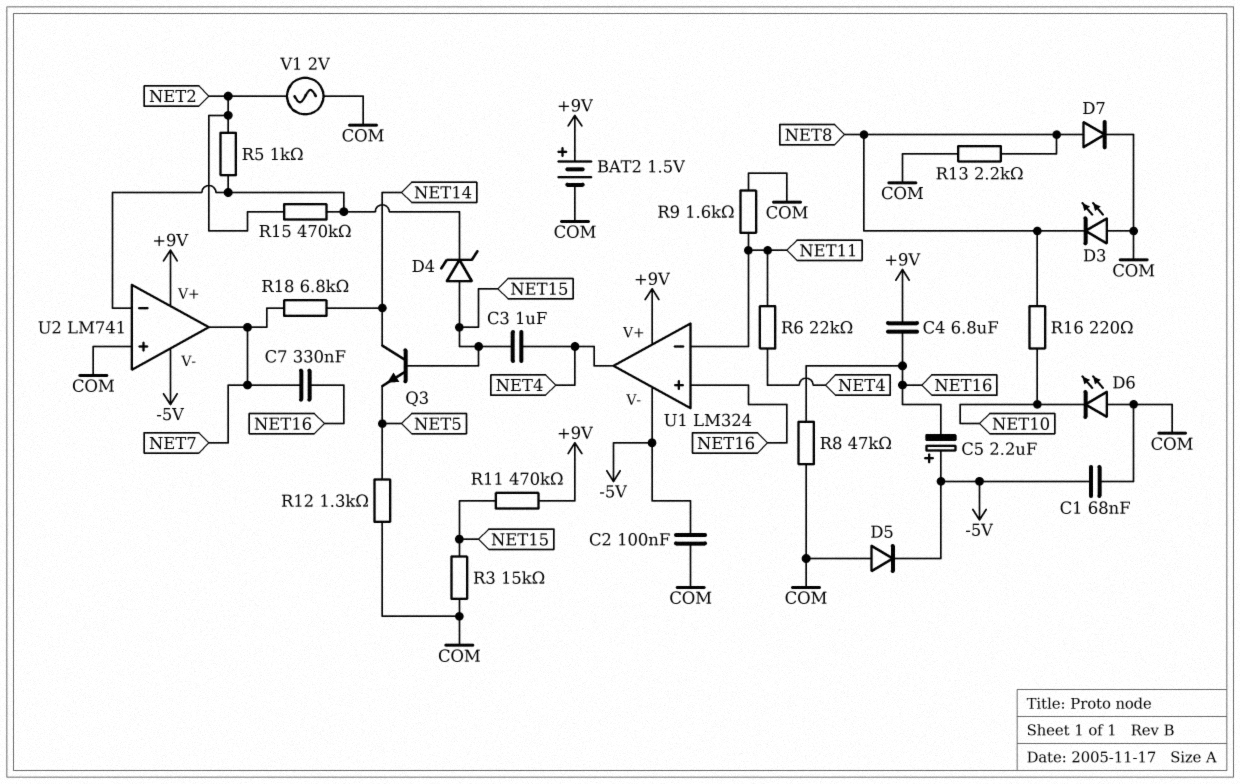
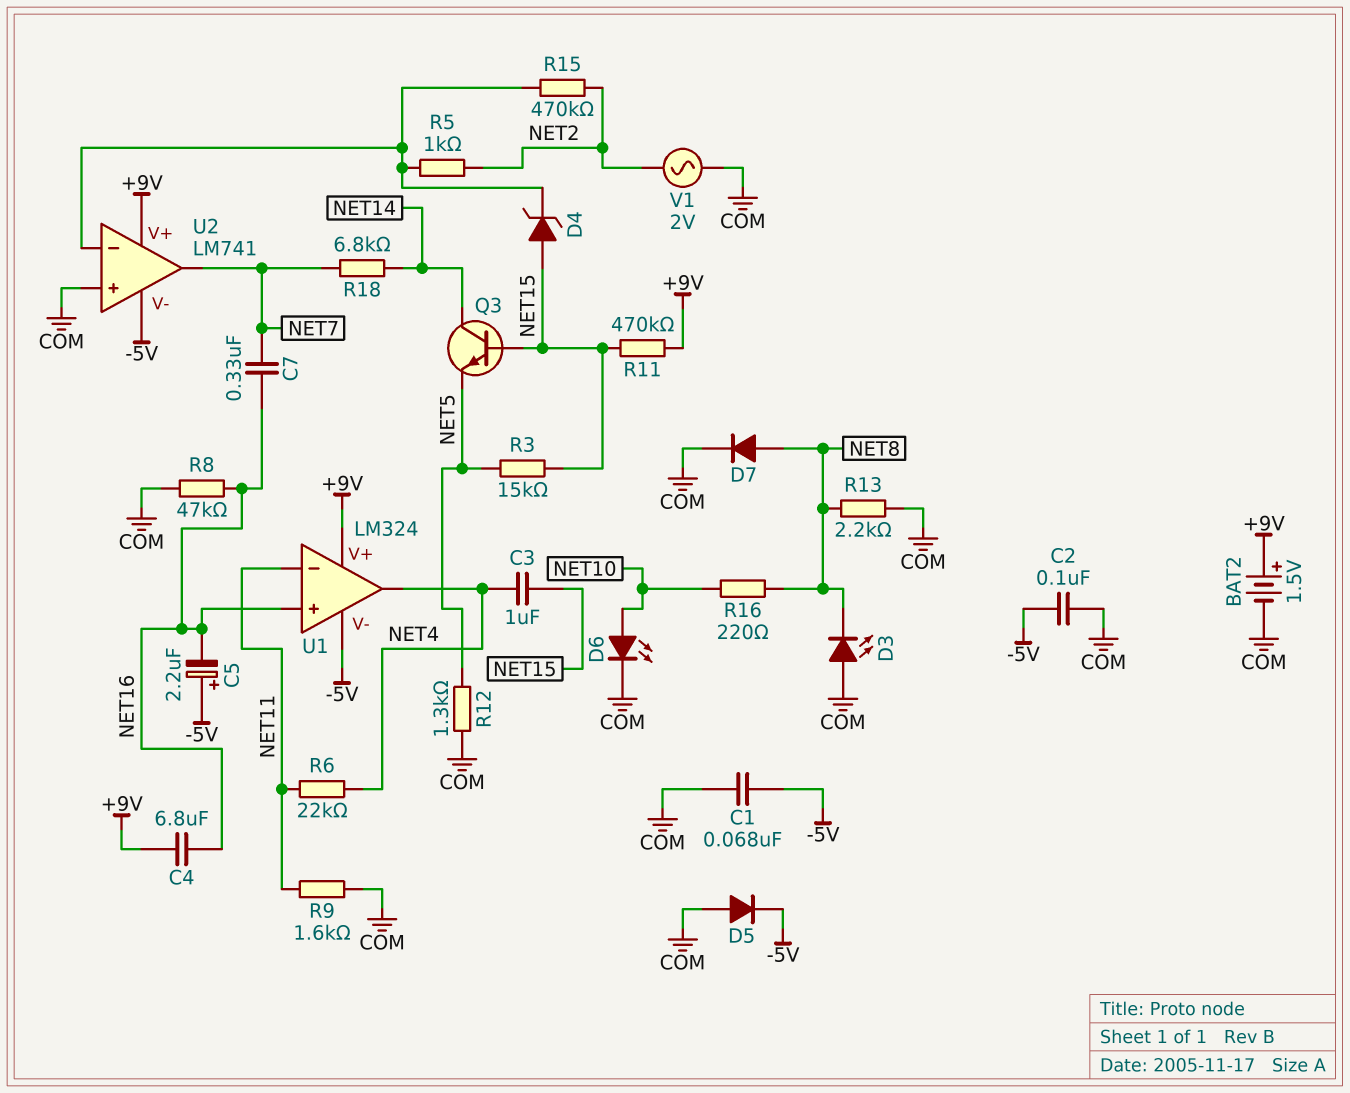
D6: LED (A COM, K NET10) -> LED (A NET10, K COM)
R3: 15k (COM, NET15) -> 15k (NET5, NET15)

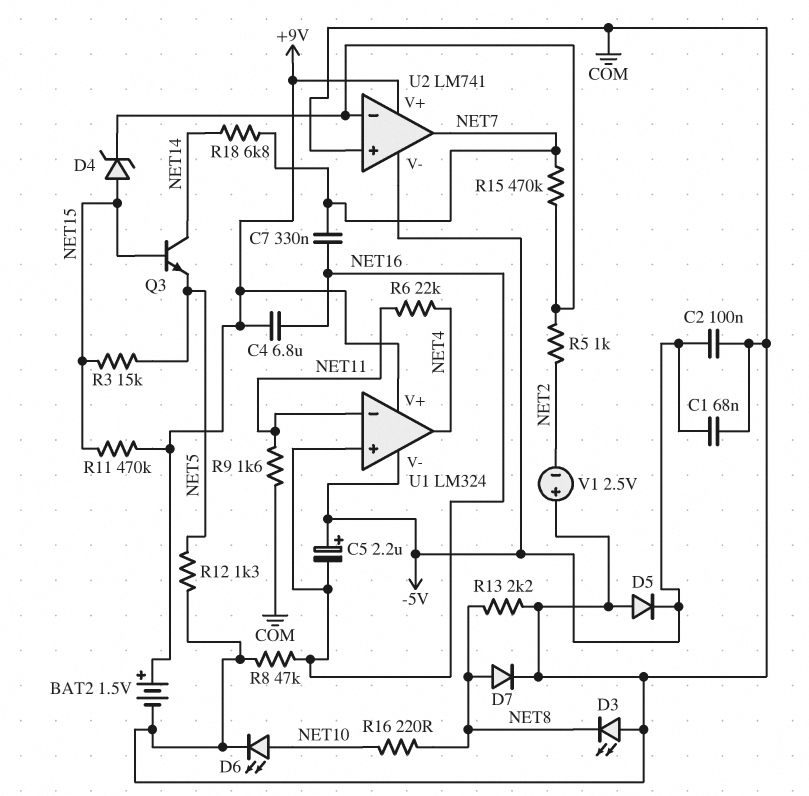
C3: 1uF (NET4, NET15) -> none
R15: 470k (NET2, U2/in-) -> 470k (NET7, U2/in-)
V1: AC 2V (COM, NET2) -> 2.5V (plus COM, minus NET2)

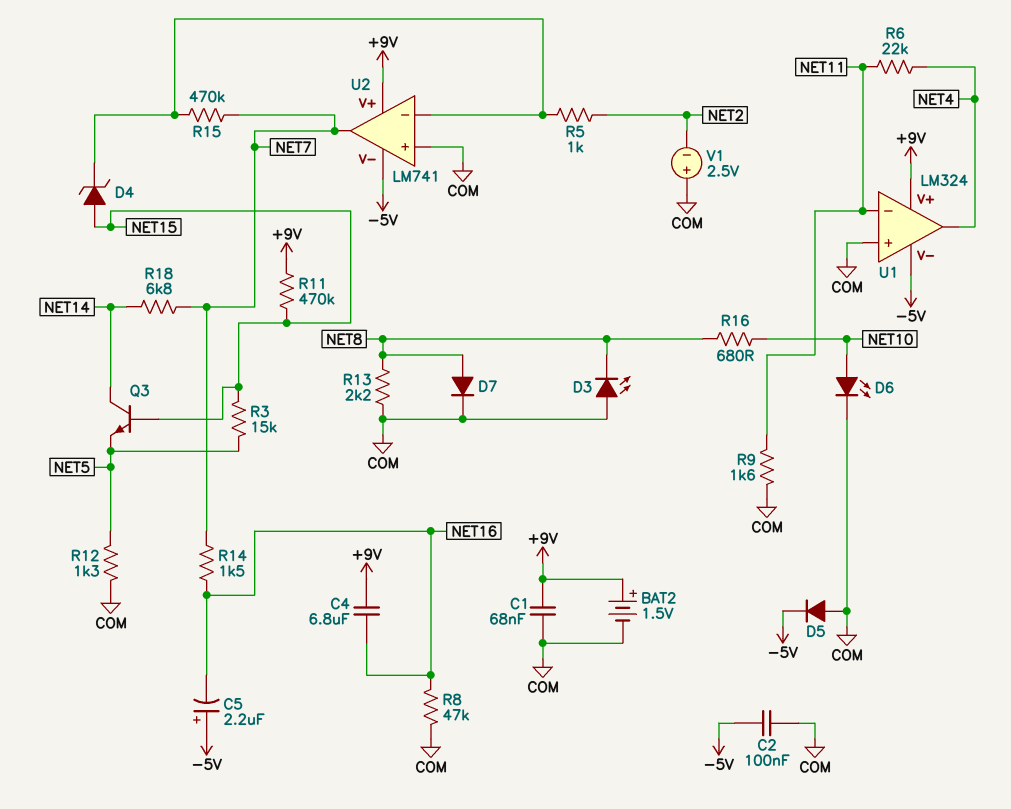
C1: 68nF (-5V, COM) -> 68nF (+9V, COM)
C7: 330nF (NET7, NET16) -> none
R14: none -> 1.5k (NET7, NET16)
R16: 220 (NET8, NET10) -> 680 (NET8, NET10)
U1 pin in+: NET16 -> COM

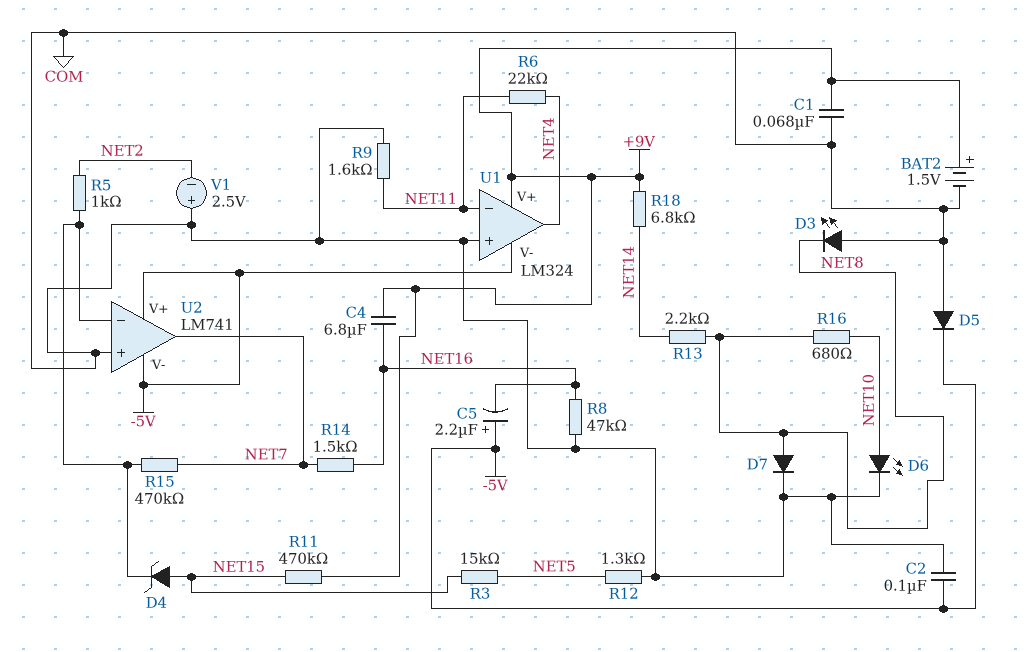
Q3: NPN (B NET15, C NET14, E NET5) -> none
R13: 2.2k (COM, NET8) -> 2.2k (NET8, NET14)
R18: 6.8k (NET7, NET14) -> 6.8k (+9V, NET14)
U2 pin V+: +9V -> -5V

